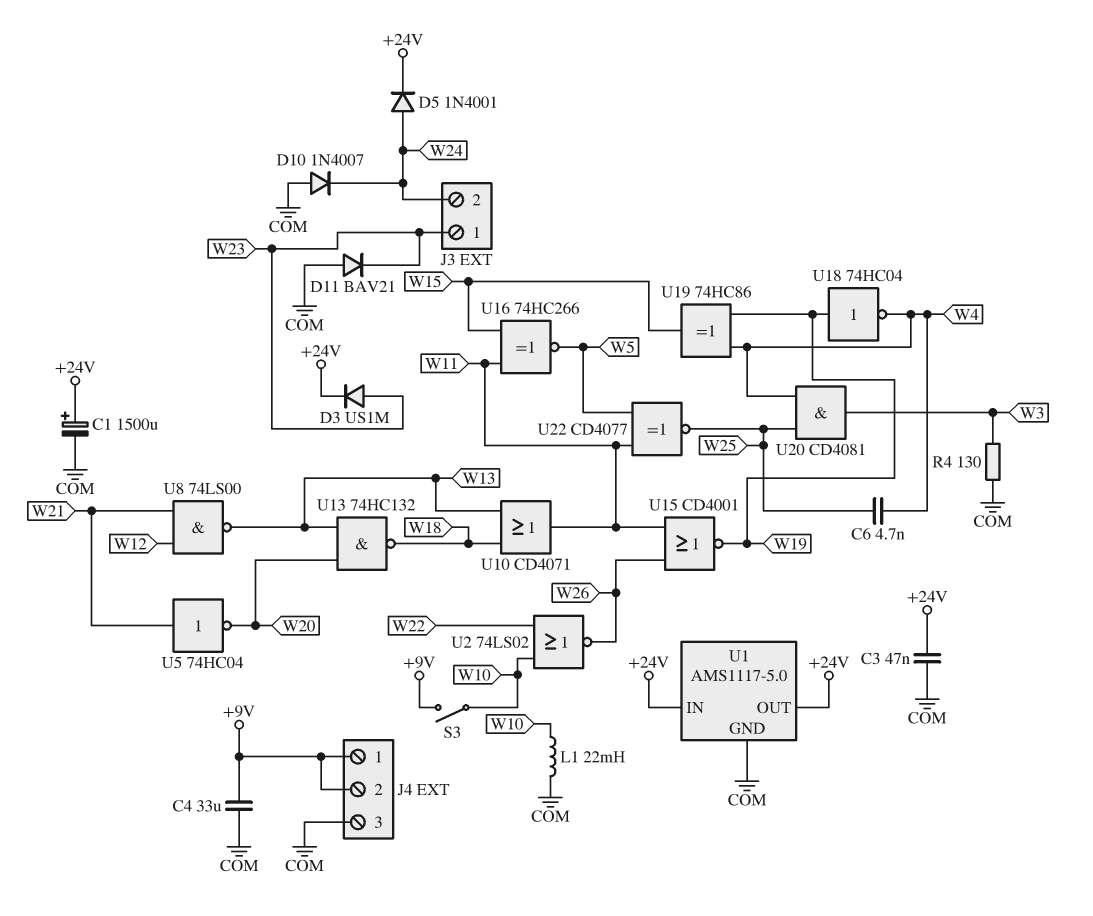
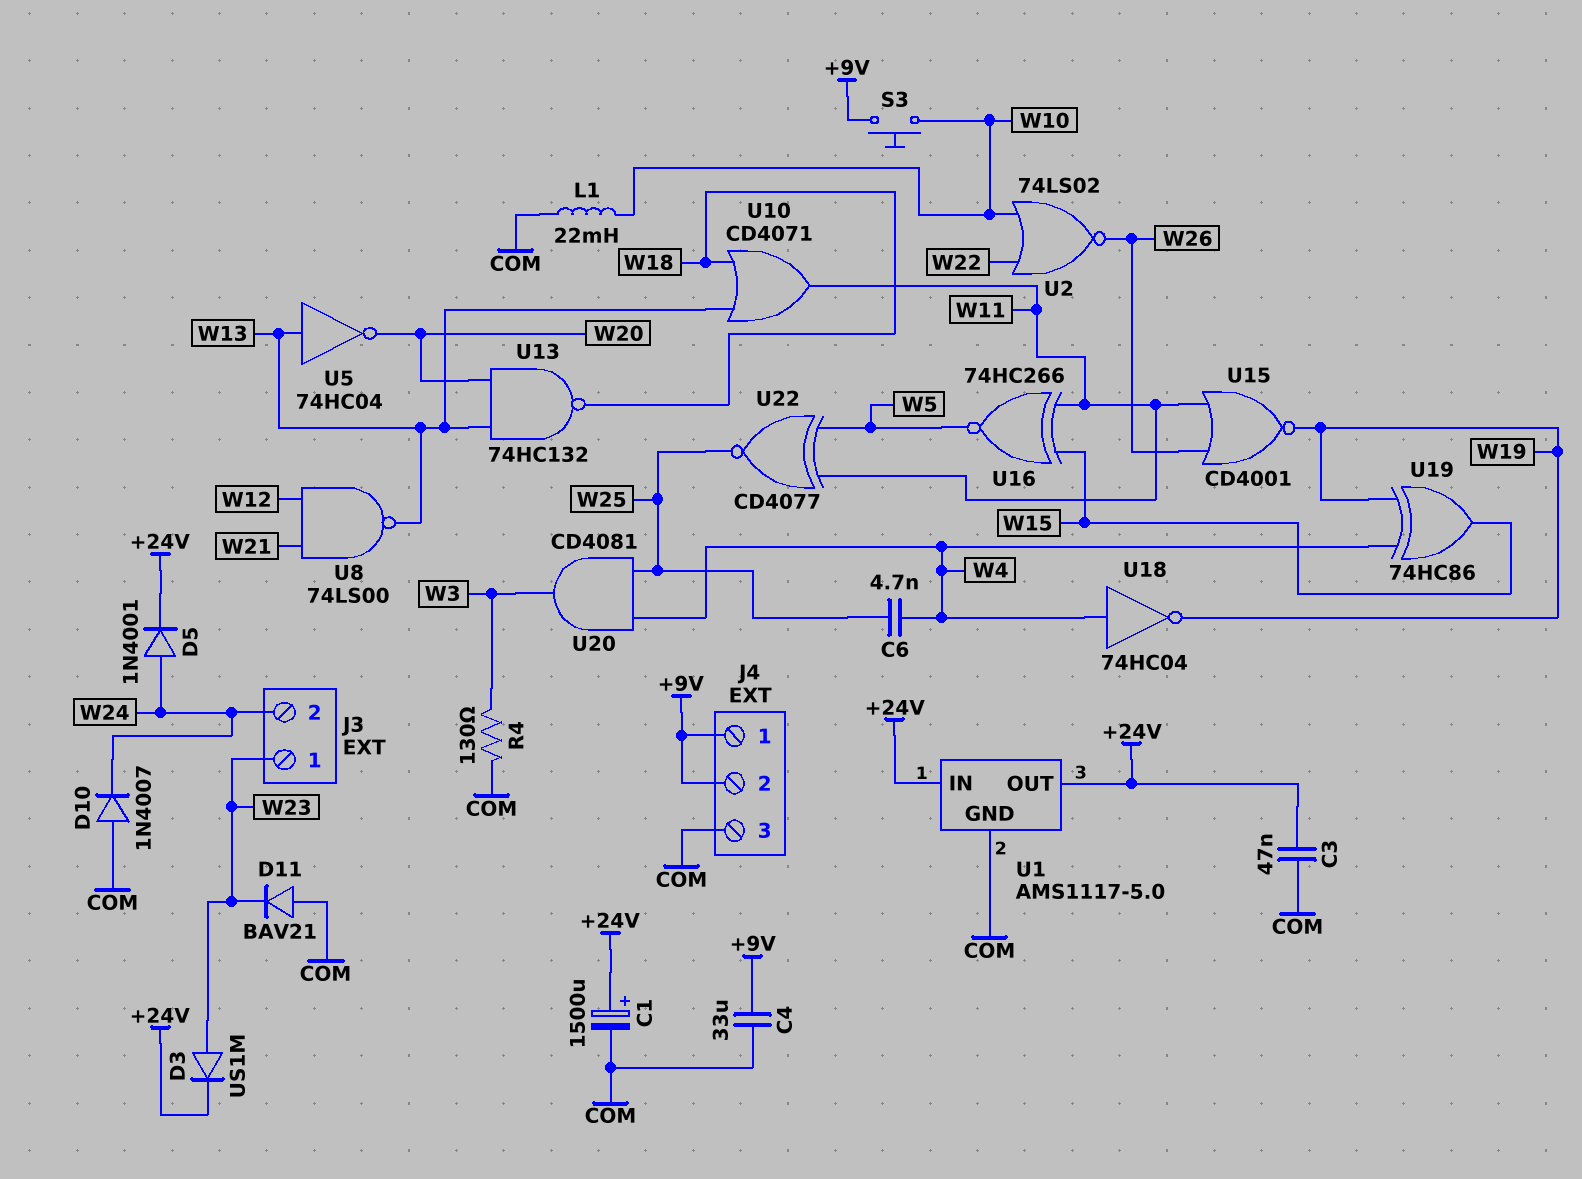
S3: switch (+9V, W10) -> button (+9V, W10)
U5: NOT 74HC04 (in W21, out W20) -> NOT 74HC04 (in W13, out W20)
U18: NOT 74HC04 (in W19, out W4) -> NOT 74HC04 (in W4, out W19)

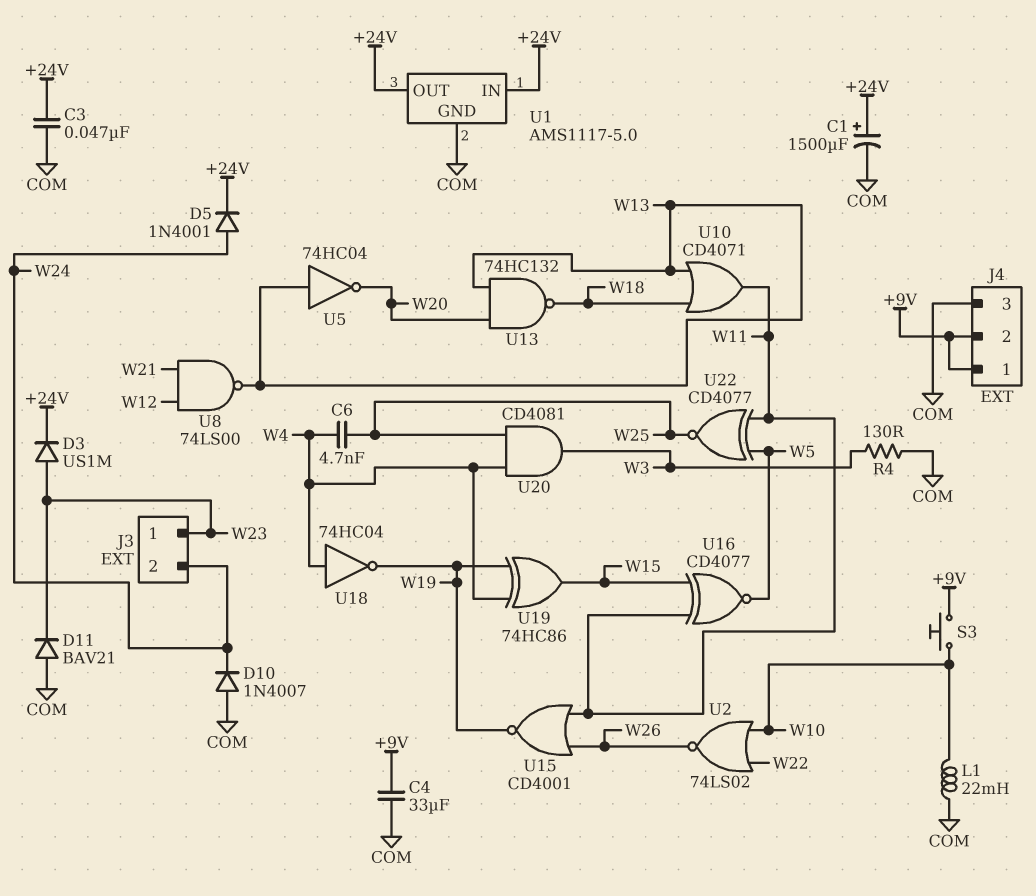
U16: XNOR 74HC266 (in W11, in W15, out W5) -> XNOR CD4077 (in W11, in W15, out W5)

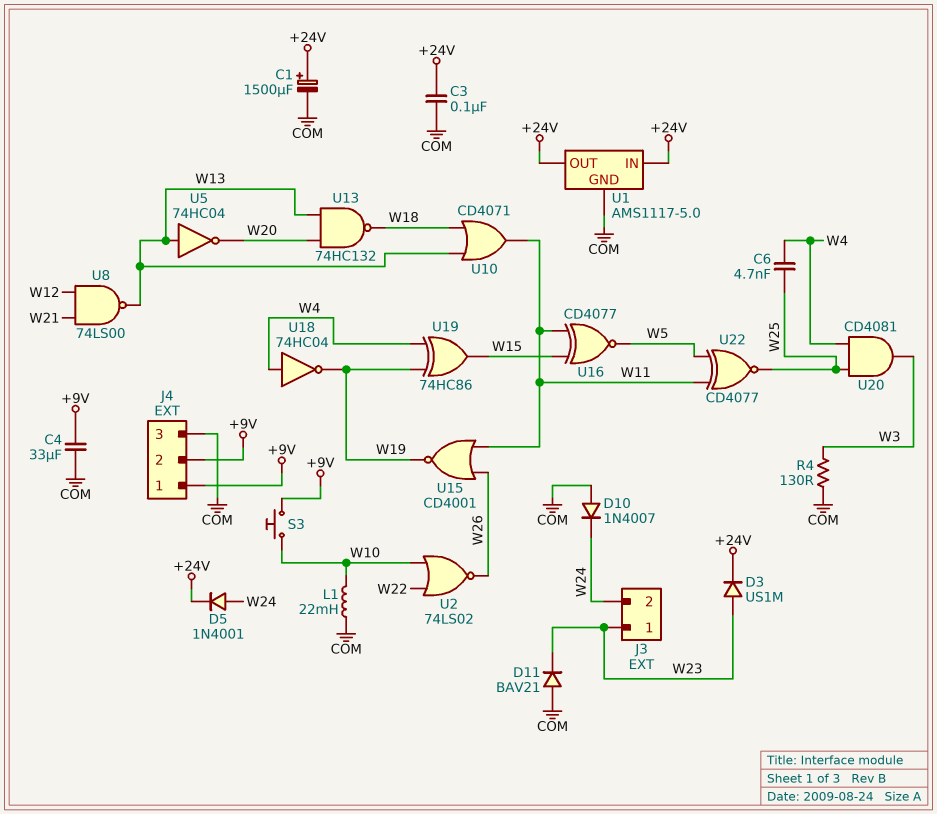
C3: 47nF (+24V, COM) -> 100nF (+24V, COM)

